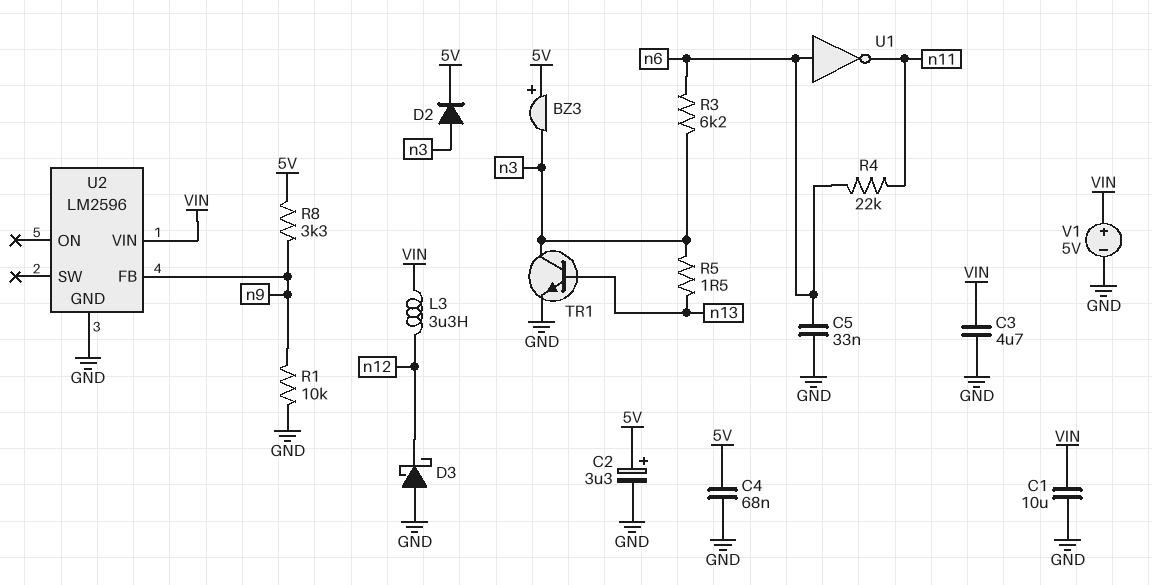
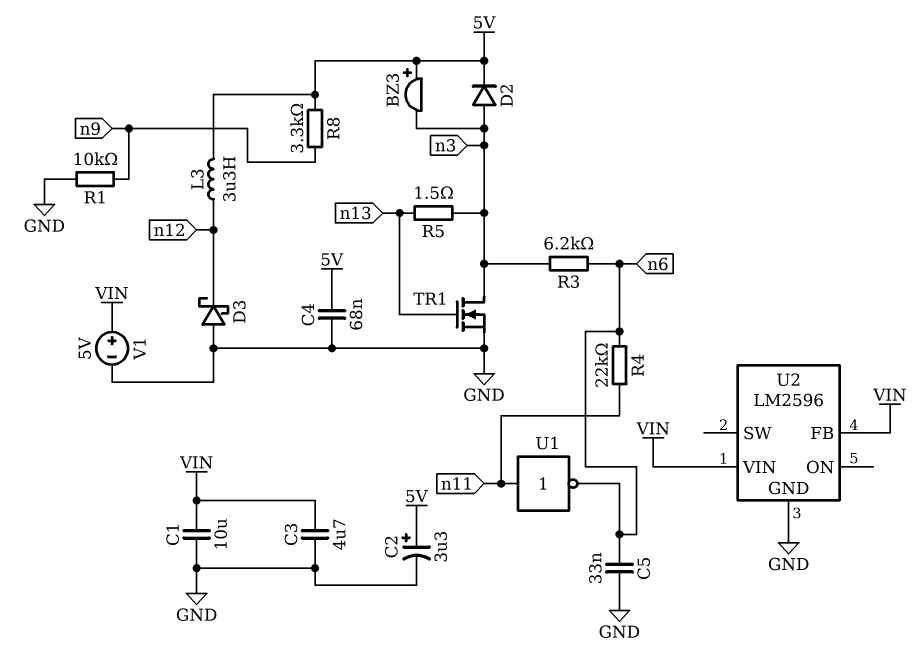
L3: 3.3uH (VIN, n12) -> 3.3uH (5V, n12)
TR1: NPN (B n13, C n3, E GND) -> NMOS (G n13, D n3, S GND)
U1: NOT (in n6, out n11) -> NOT (in n11, out n6)
U2 pin FB: n9 -> VIN

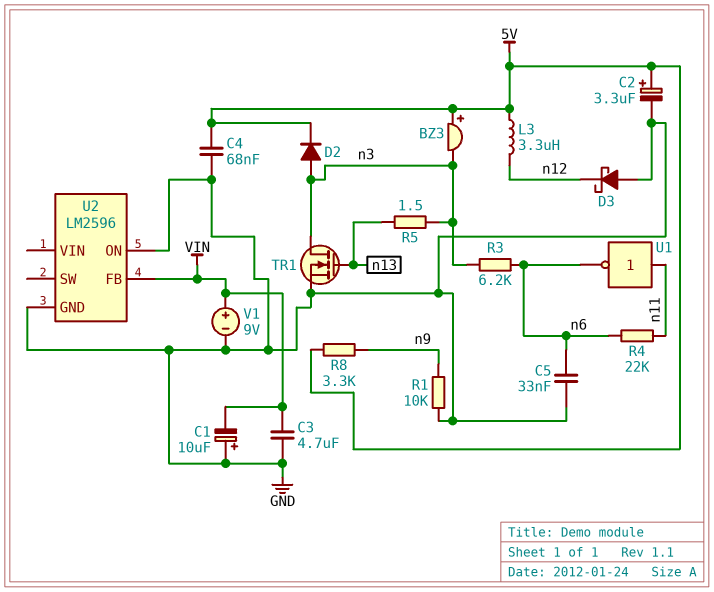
C1: 10uF (GND, VIN) -> 10uF (plus GND, minus VIN)
U2 pin ON: none -> GND
U2 pin VIN: VIN -> none
V1: 5V (plus VIN, minus GND) -> 9V (plus VIN, minus GND)

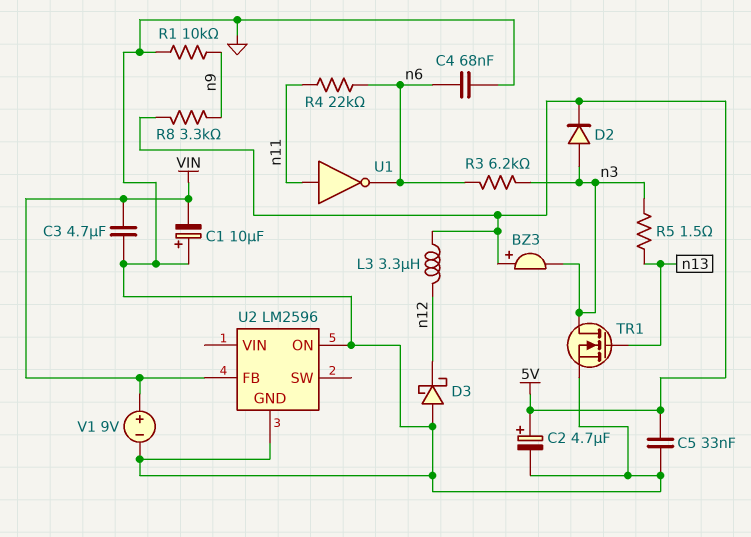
C2: 3.3uF (plus 5V, minus GND) -> 4.7uF (plus 5V, minus GND)
C4: 68nF (5V, GND) -> 68nF (GND, n6)
C5: 33nF (GND, n6) -> 33nF (5V, GND)

